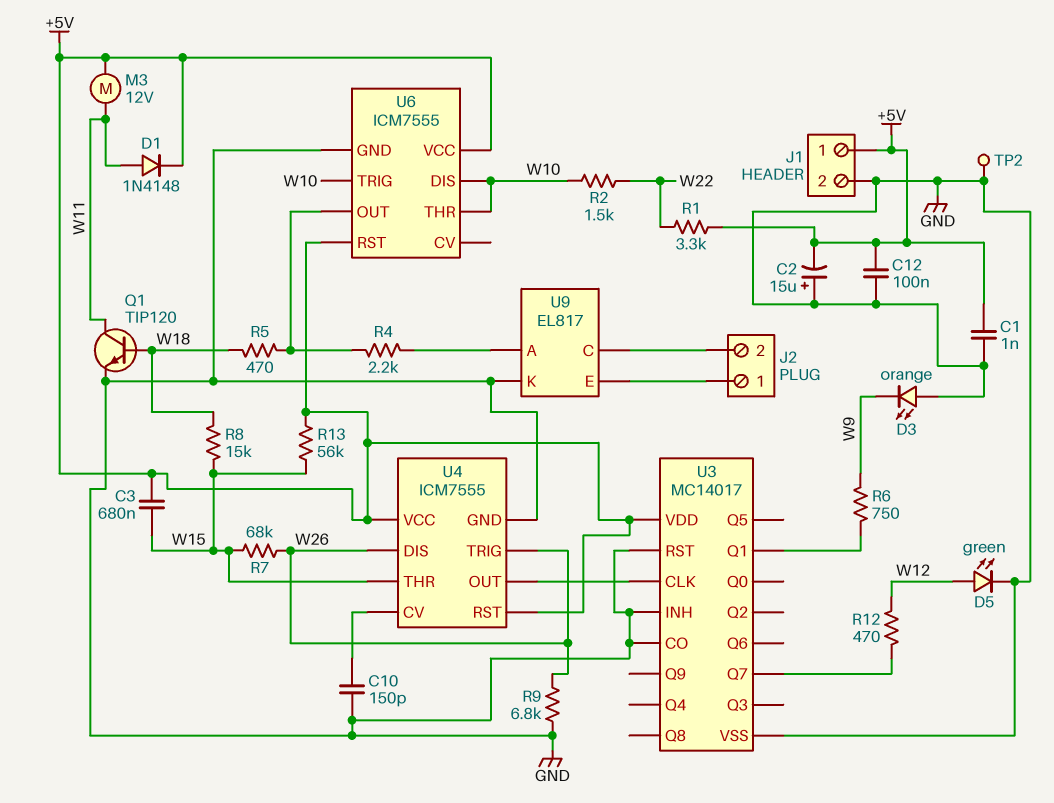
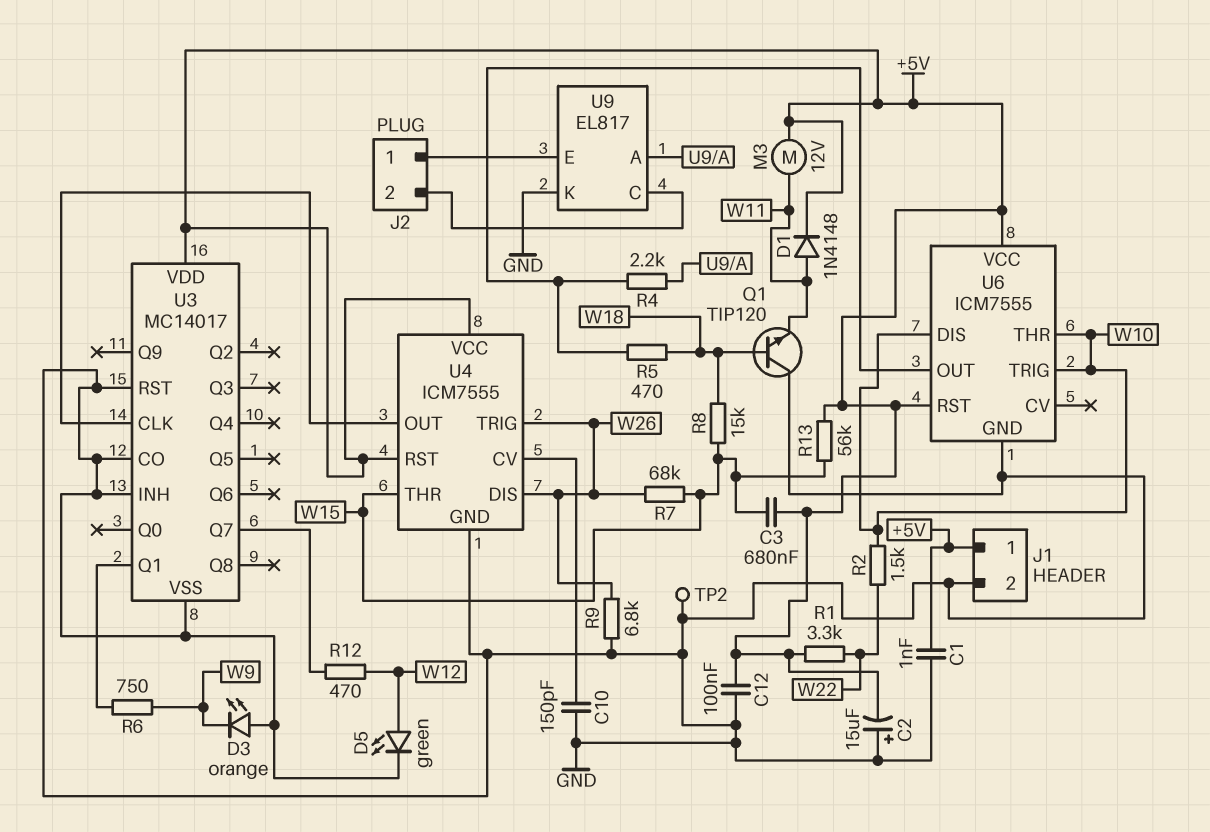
Q1: NPN TIP120 (B W18, C W11, E GND) -> NPN TIP120 (B W18, C GND, E W11)

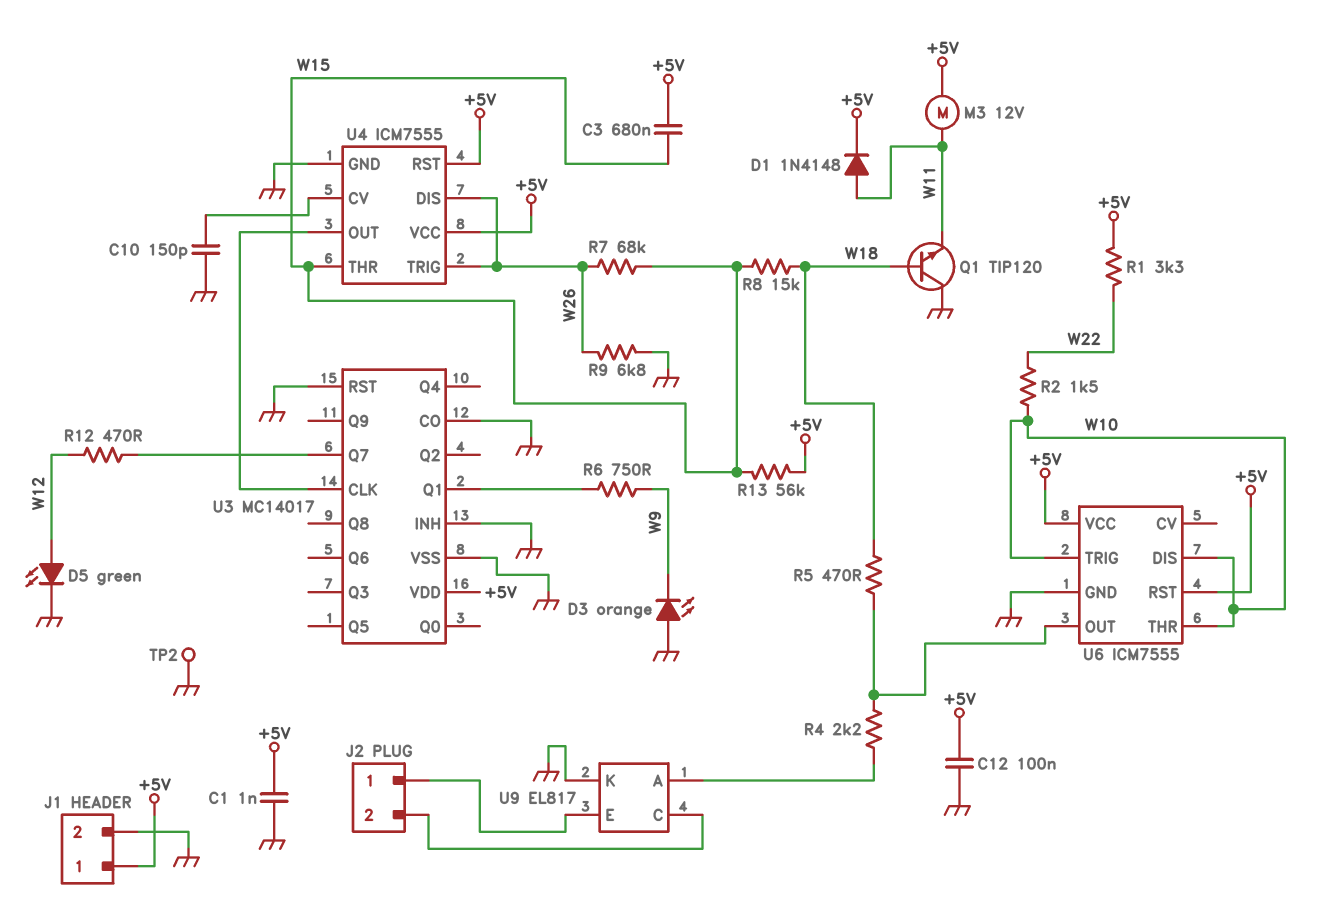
C2: 15uF (plus GND, minus +5V) -> none

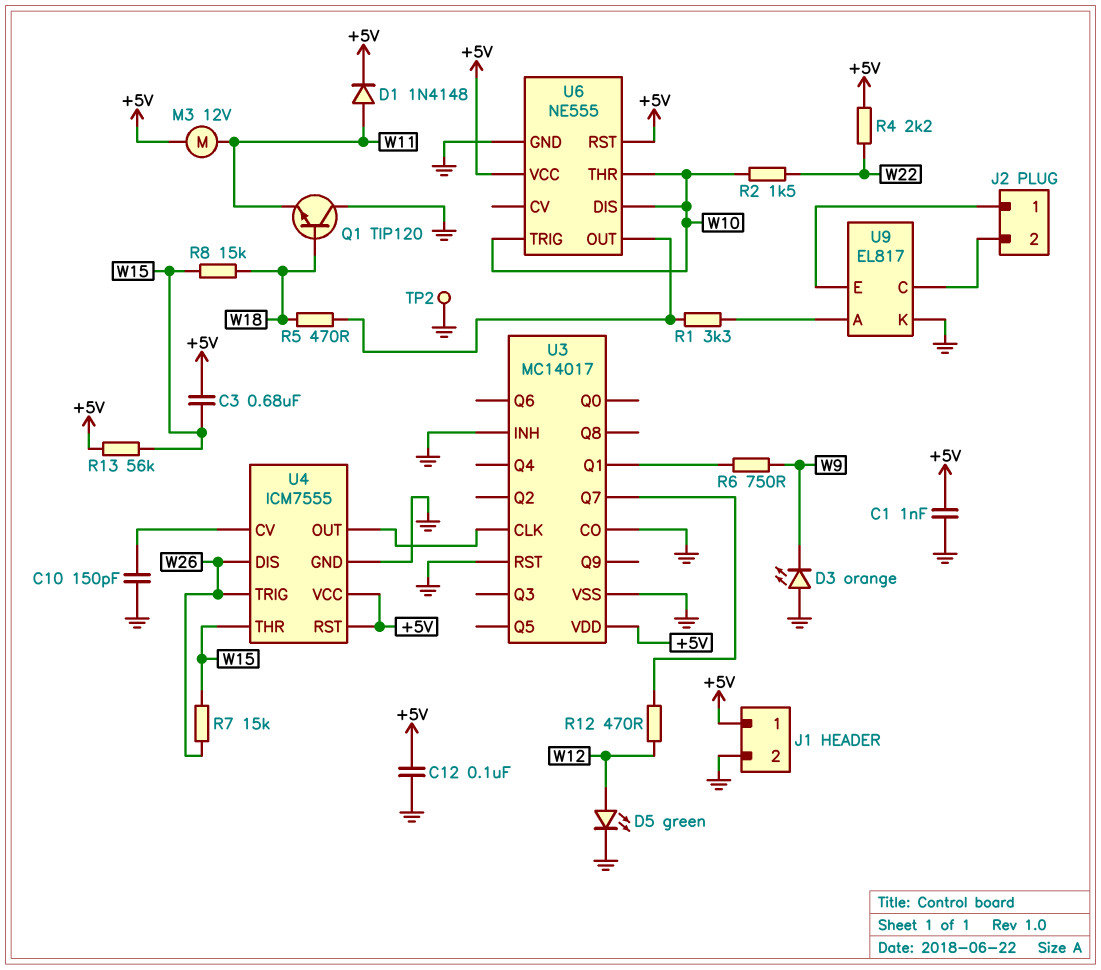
R1: 3.3k (+5V, W22) -> 3.3k (U6/OUT, U9/A)
R4: 2.2k (U6/OUT, U9/A) -> 2.2k (+5V, W22)
R7: 68k (W15, W26) -> 15k (W15, W26)
R9: 6.8k (GND, W26) -> none
U6: ICM7555 -> NE555

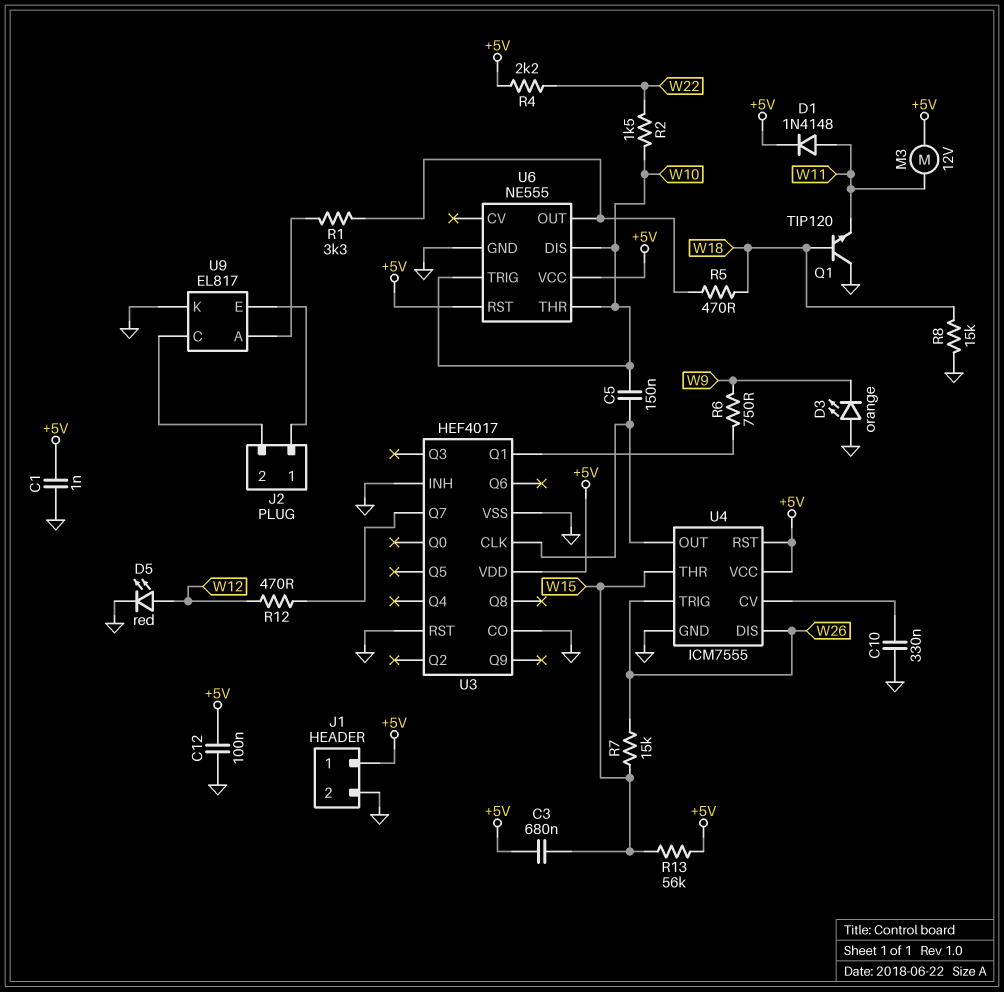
C5: none -> 150nF (U3/CLK, W10)
C10: 150pF (GND, U4/CV) -> 330nF (GND, U4/CV)
D5: LED green (A W12, K GND) -> LED red (A W12, K GND)
R8: 15k (W15, W18) -> 15k (GND, W18)
TP2: test point (GND) -> none
U3: MC14017 -> HEF4017

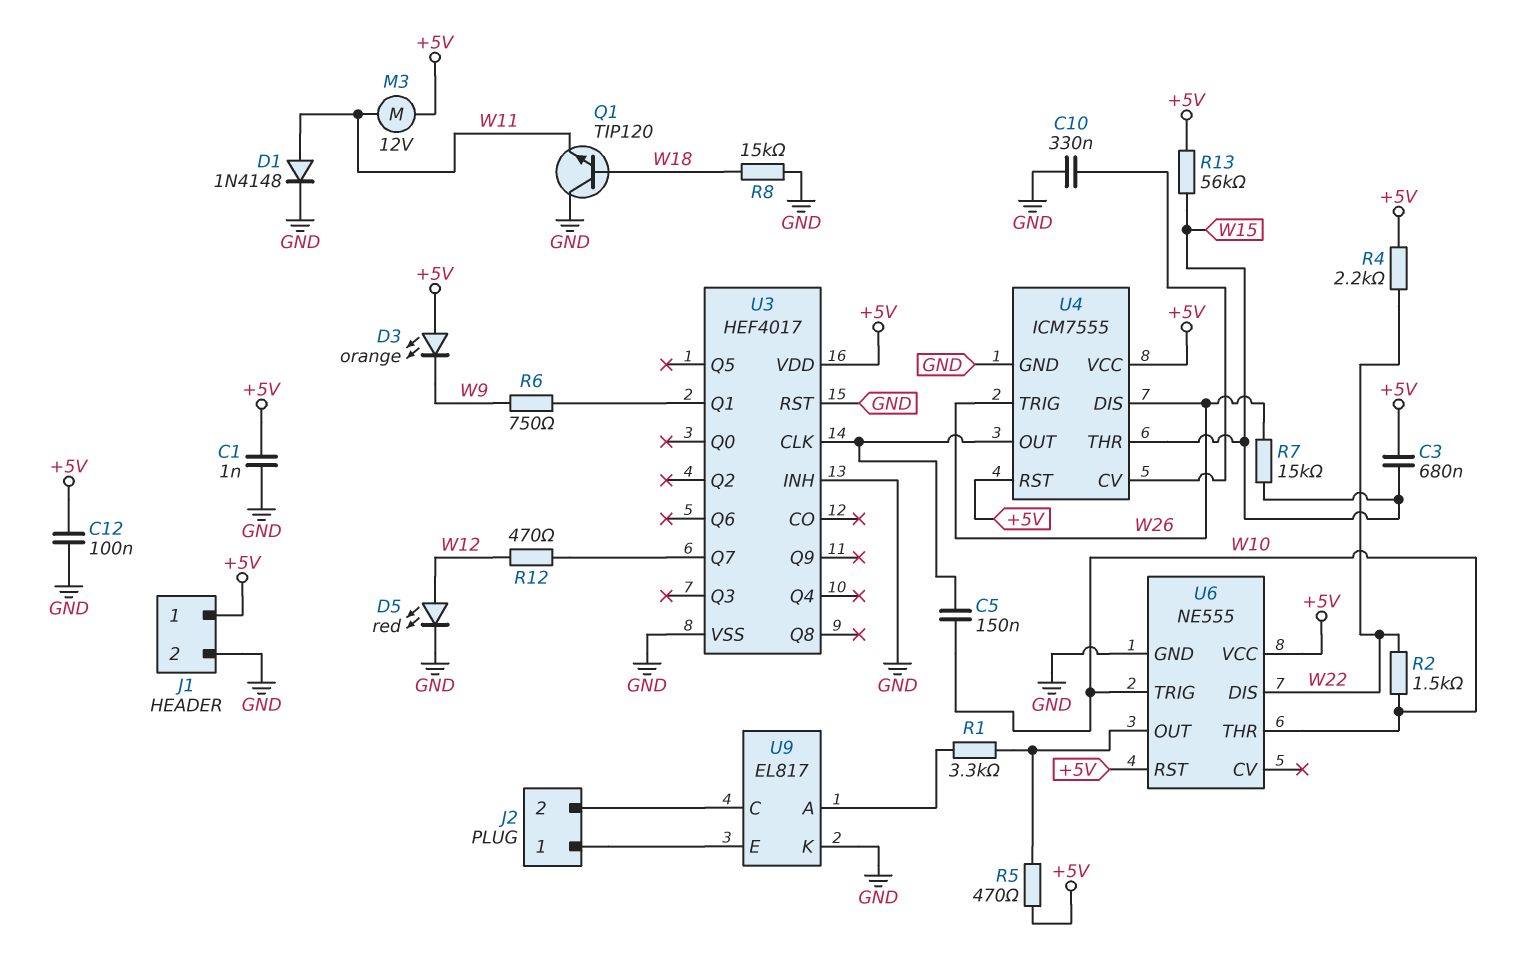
D1: diode 1N4148 (A W11, K +5V) -> diode 1N4148 (A W11, K GND)
D3: LED orange (A GND, K W9) -> LED orange (A +5V, K W9)
R5: 470 (U6/OUT, W18) -> 470 (+5V, U6/OUT)
U3 pin CO: GND -> none
U6 pin DIS: W10 -> W22

